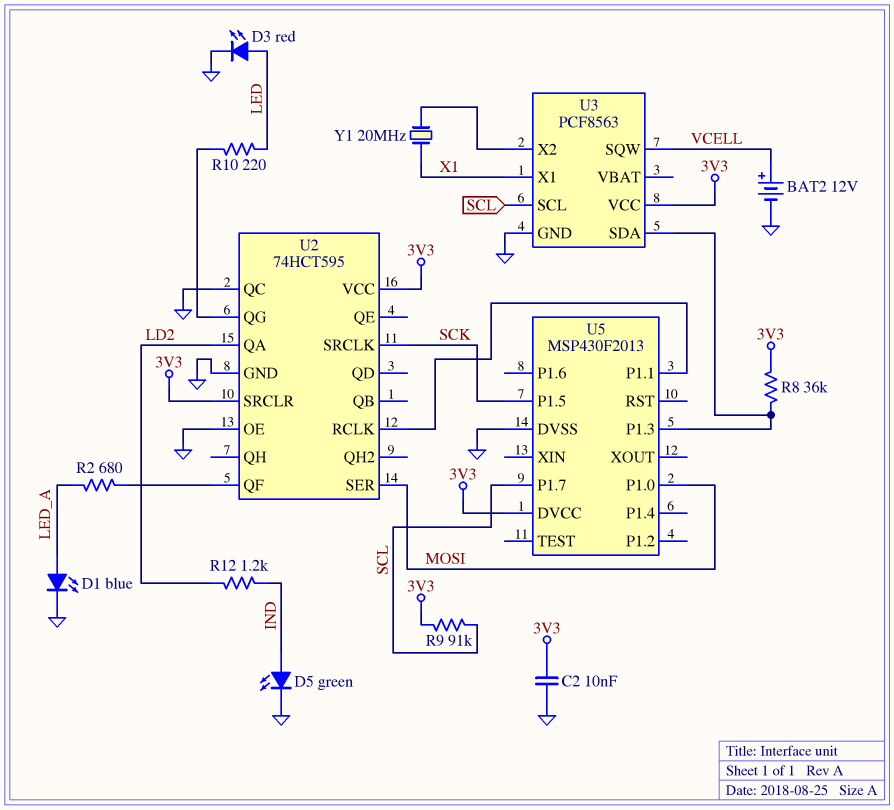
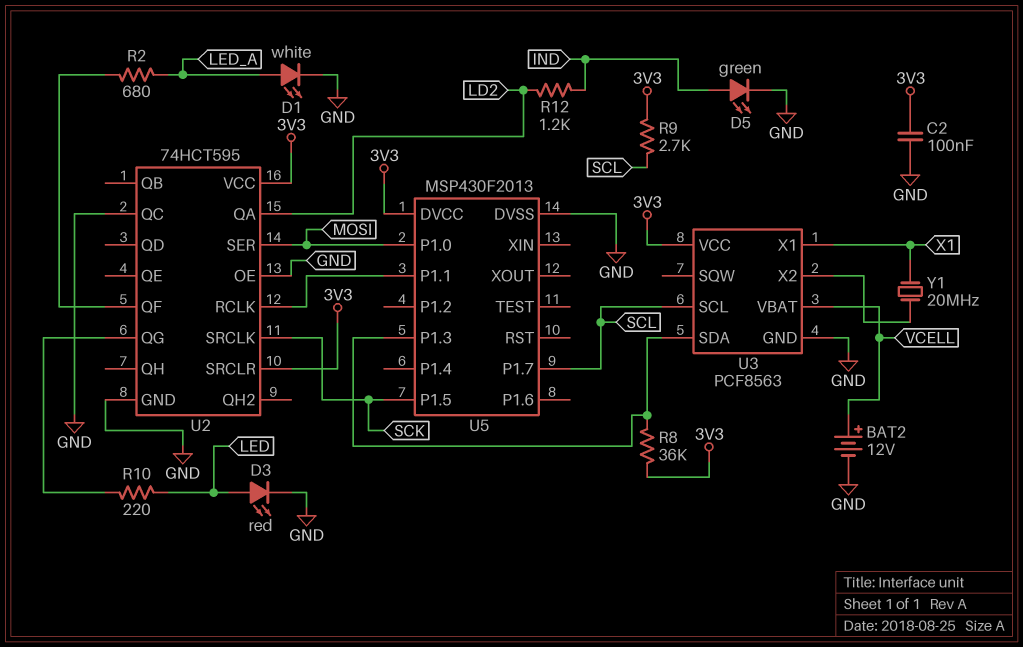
C2: 10nF (3V3, GND) -> 100nF (3V3, GND)
D1: LED blue (A LED_A, K GND) -> LED white (A LED_A, K GND)
R9: 91k (3V3, SCL) -> 2.7k (3V3, SCL)
U3 pin SQW: VCELL -> none
U3 pin VBAT: none -> VCELL

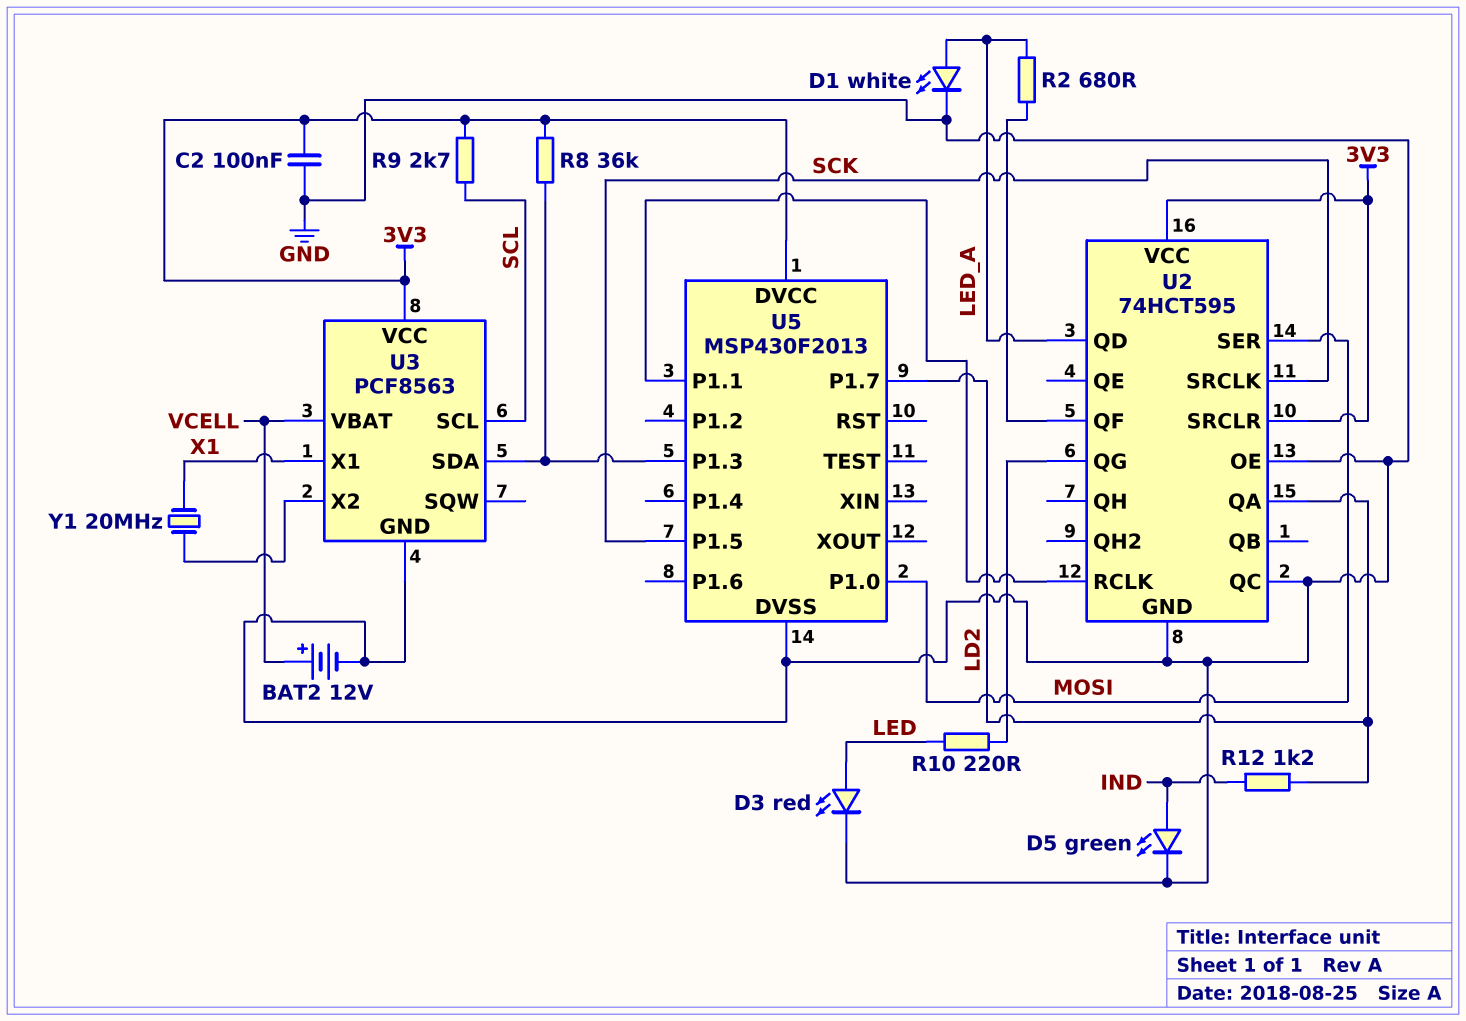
U2 pin QD: none -> LED_A
U5 pin P1.7: SCL -> LD2

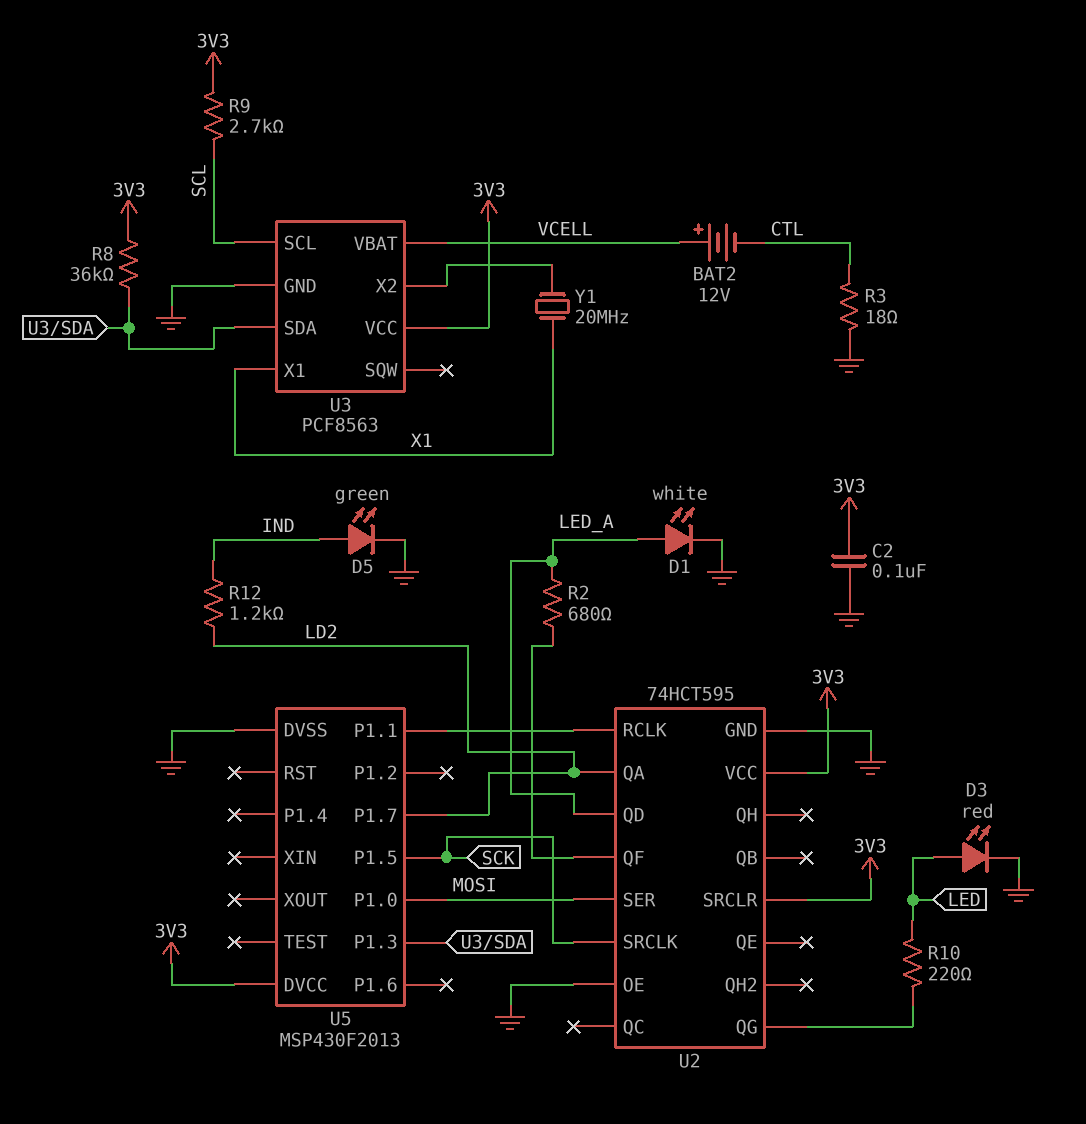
BAT2: 12V (plus VCELL, minus GND) -> 12V (plus VCELL, minus CTL)
R3: none -> 18 (CTL, GND)
U2 pin QC: GND -> none

